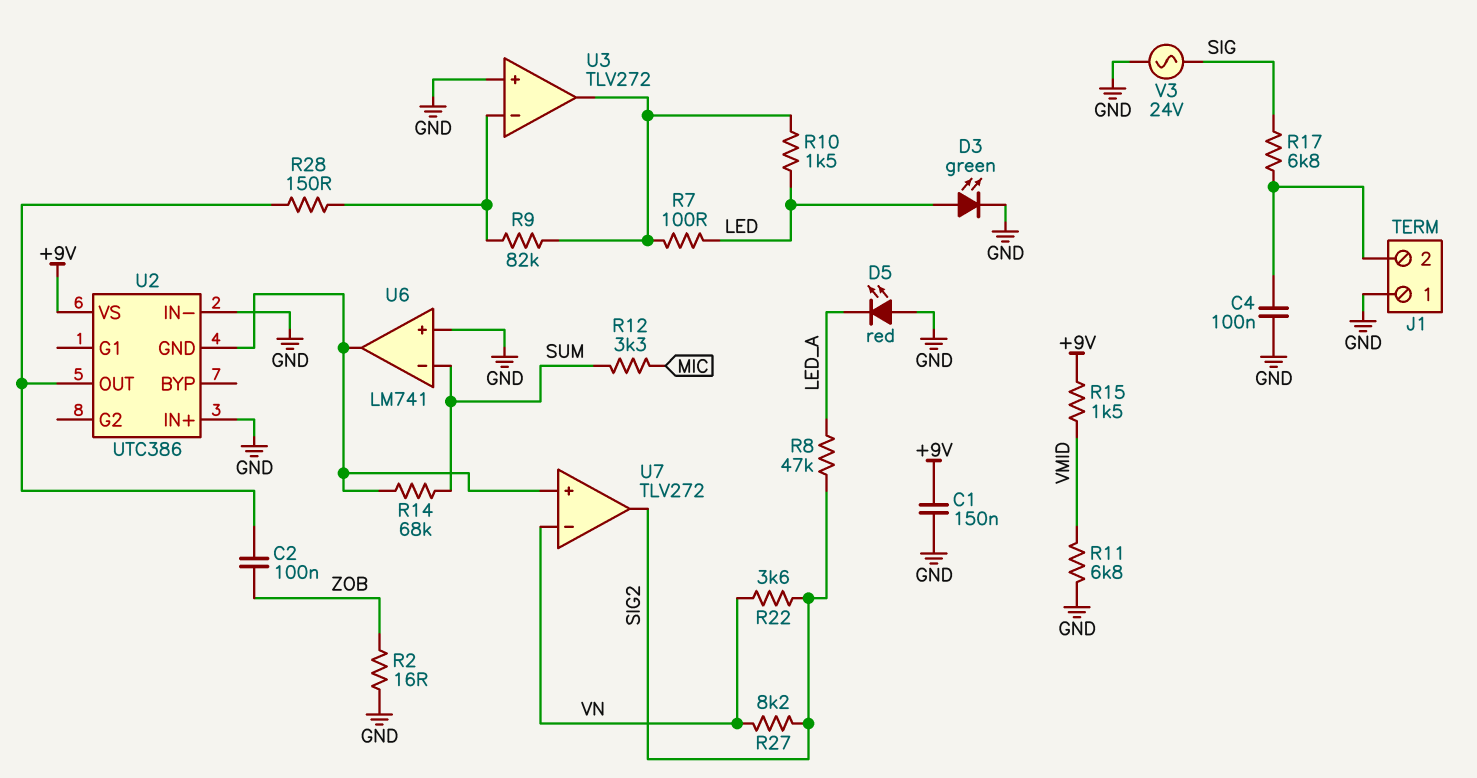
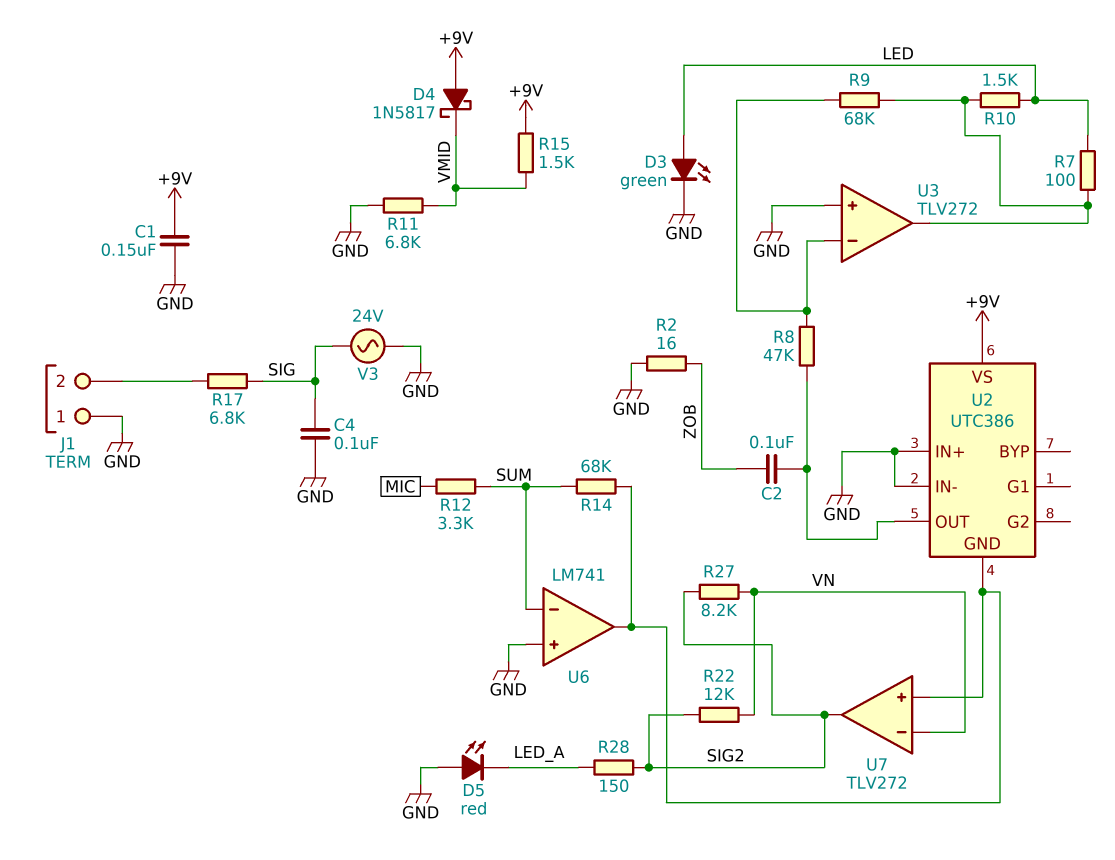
C4: 100nF (GND, J1/2) -> 100nF (GND, SIG)
D4: none -> schottky 1N5817 (A +9V, K VMID)
R8: 47k (LED_A, SIG2) -> 47k (U2/OUT, U3/in-)
R9: 82k (U3/in-, U3/out) -> 68k (U3/in-, U3/out)
R22: 3.6k (SIG2, VN) -> 12k (SIG2, VN)
R28: 150 (U2/OUT, U3/in-) -> 150 (LED_A, SIG2)

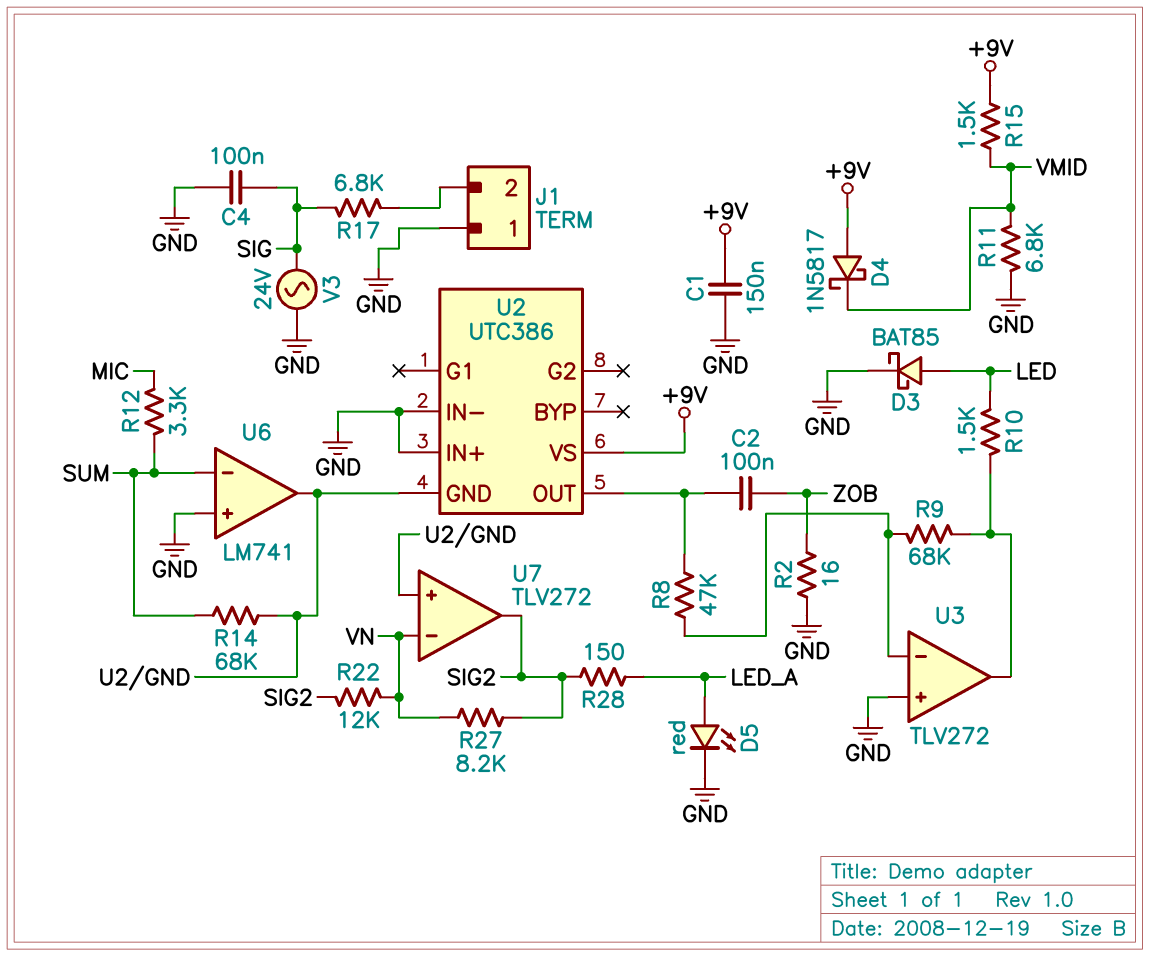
D3: LED green (A LED, K GND) -> schottky BAT85 (A LED, K GND)
D5: LED red (A GND, K LED_A) -> LED red (A LED_A, K GND)
R7: 100 (LED, U3/out) -> none

